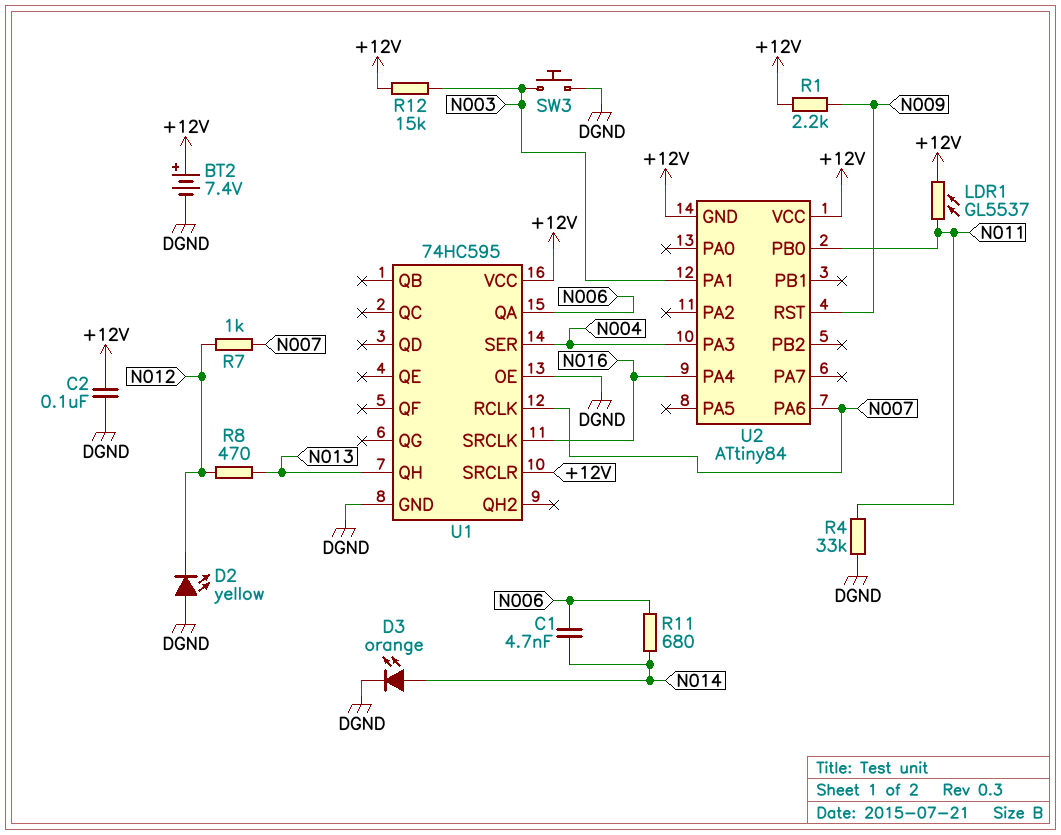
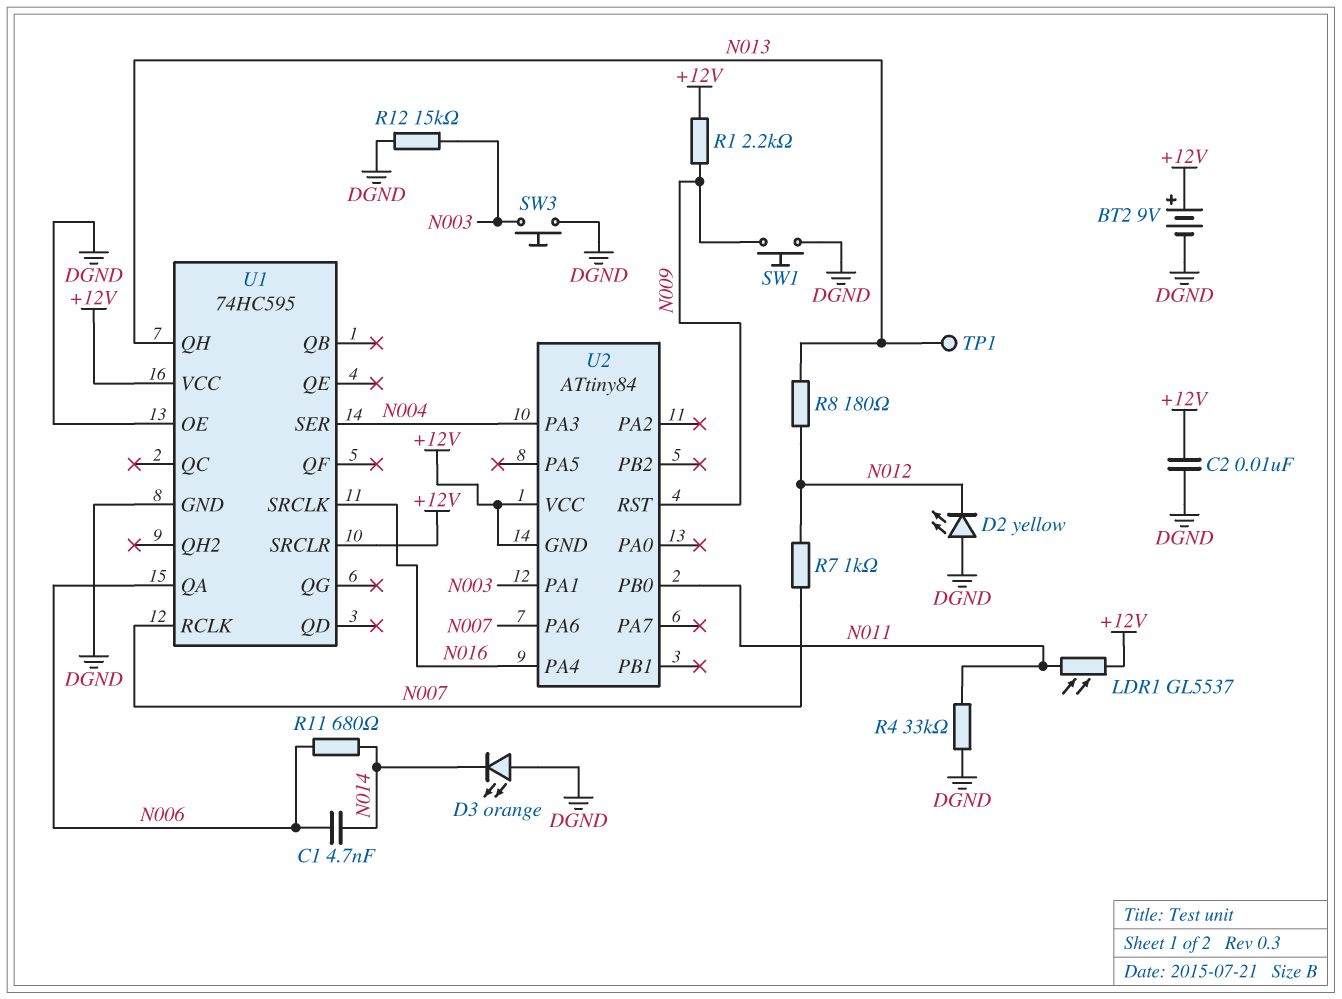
BT2: 7.4V (plus +12V, minus DGND) -> 9V (plus +12V, minus DGND)
C2: 100nF (+12V, DGND) -> 10nF (+12V, DGND)
D3: LED orange (A N014, K DGND) -> LED orange (A DGND, K N014)
R8: 470 (N012, N013) -> 180 (N012, N013)
R12: 15k (+12V, N003) -> 15k (DGND, N003)
SW1: none -> button (DGND, N009)
TP1: none -> test point (N013)

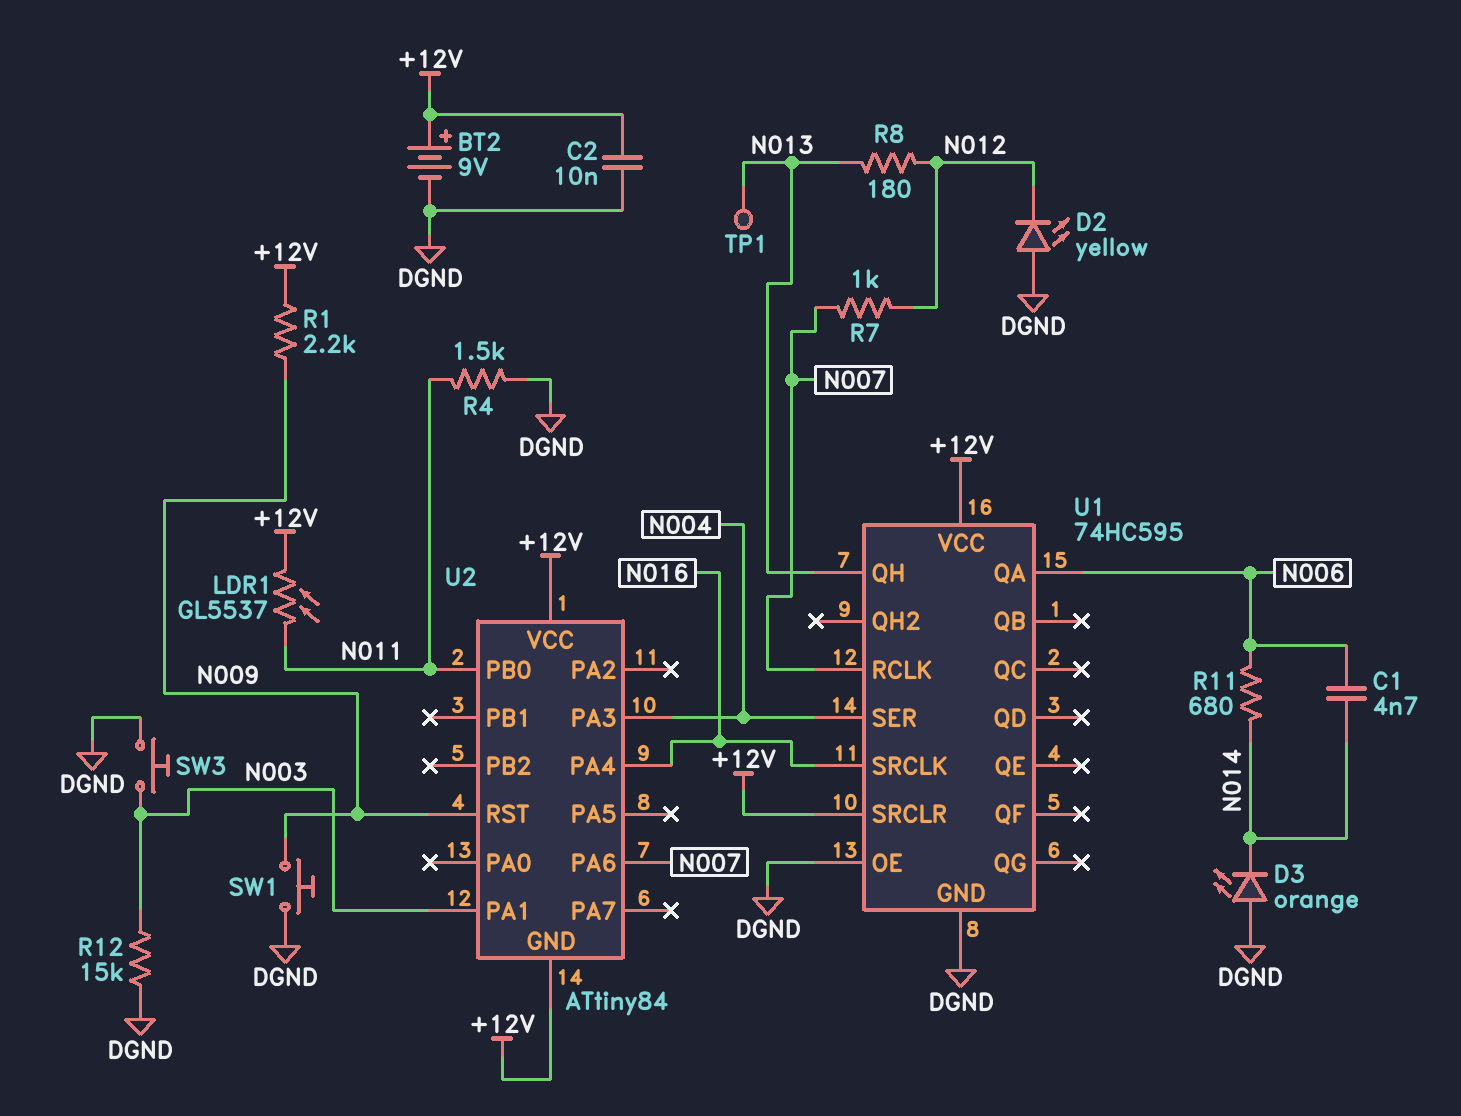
R4: 33k (DGND, N011) -> 1.5k (DGND, N011)

